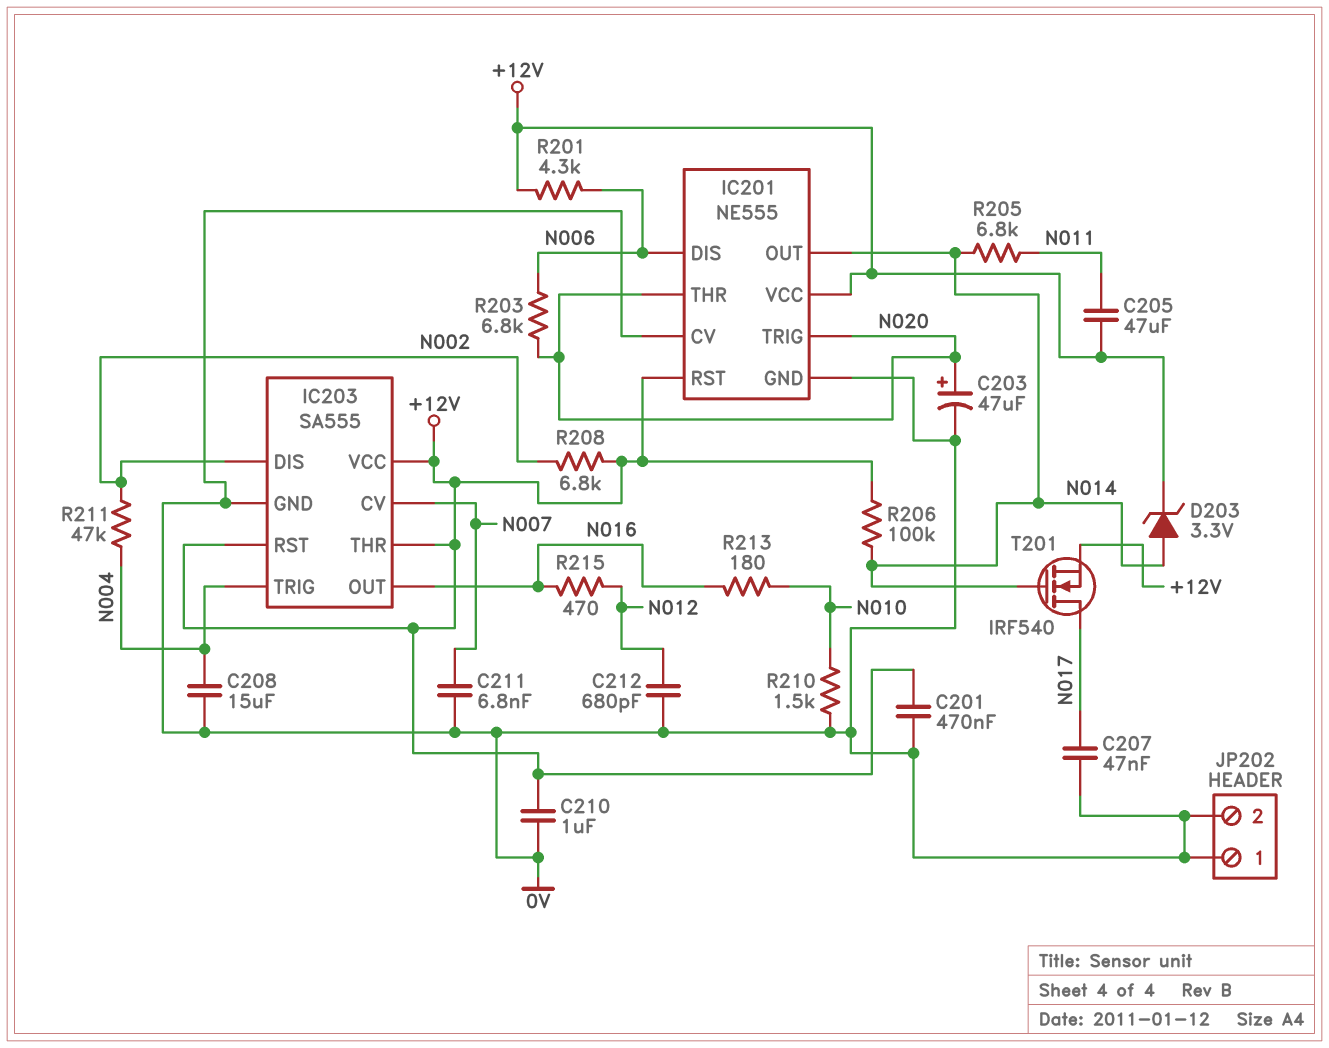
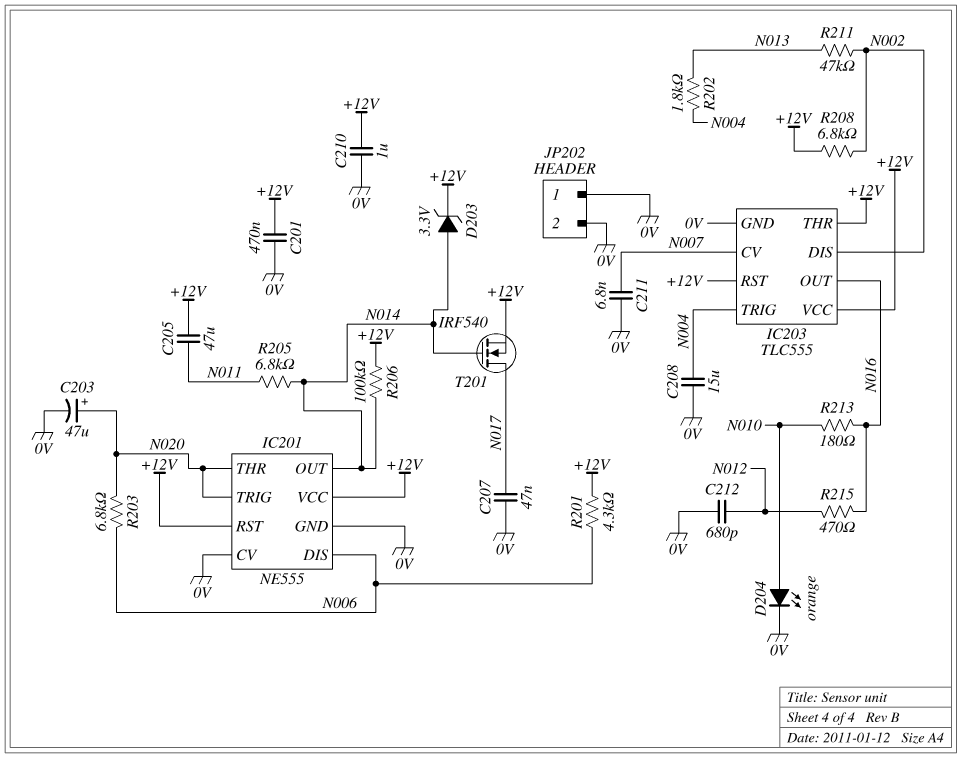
D204: none -> LED orange (A N010, K 0V)
IC203: SA555 -> TLC555
R202: none -> 1.8k (N004, N013)
R210: 1.5k (0V, N010) -> none
R211: 47k (N002, N004) -> 47k (N002, N013)

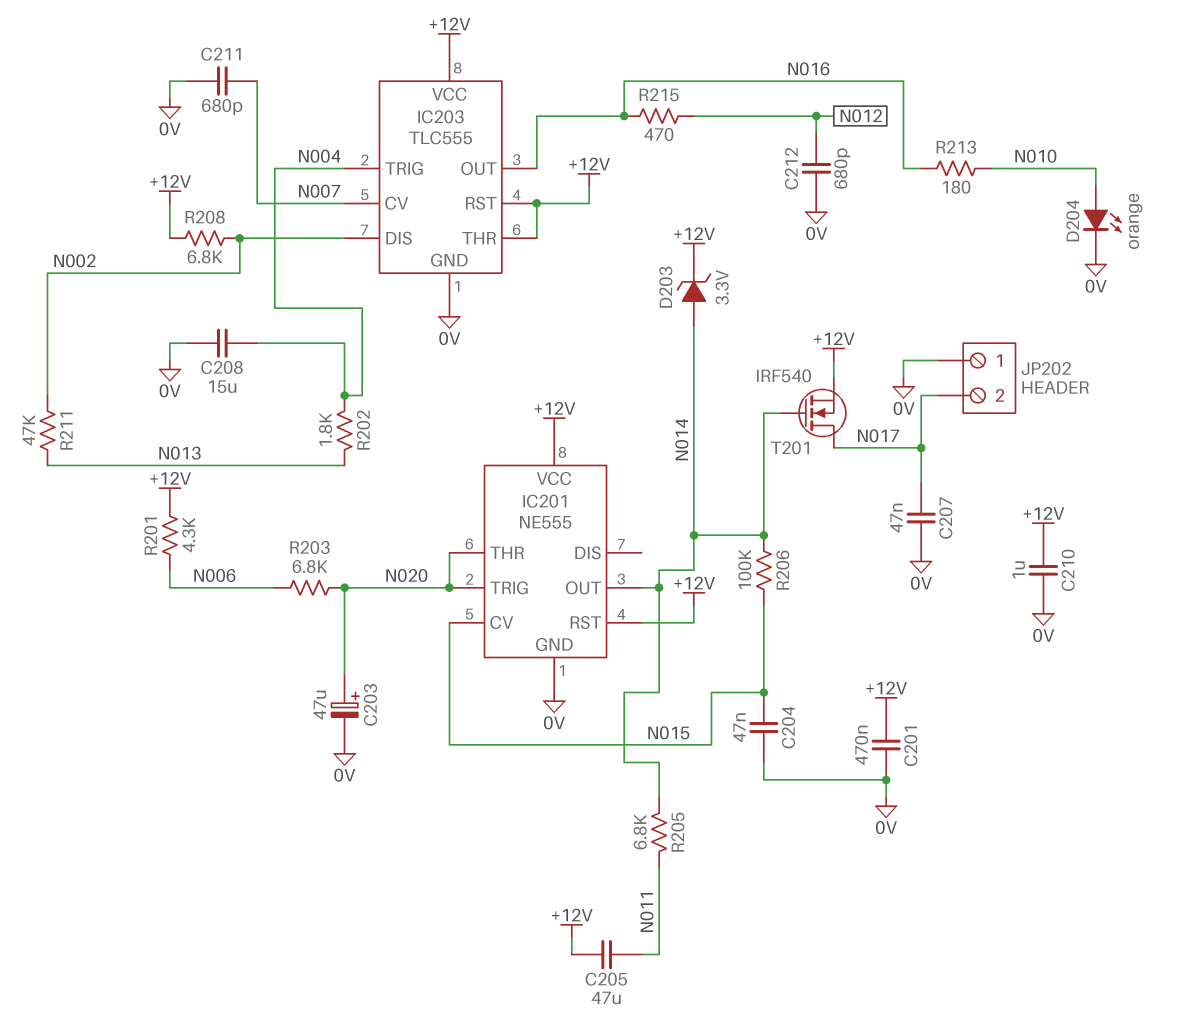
C204: none -> 47nF (0V, N015)
C211: 6.8nF (0V, N007) -> 680pF (0V, N007)
IC201 pin CV: 0V -> N015
IC201 pin DIS: N006 -> none
JP202 pin 2: 0V -> N017
R206: 100k (+12V, N014) -> 100k (N014, N015)

